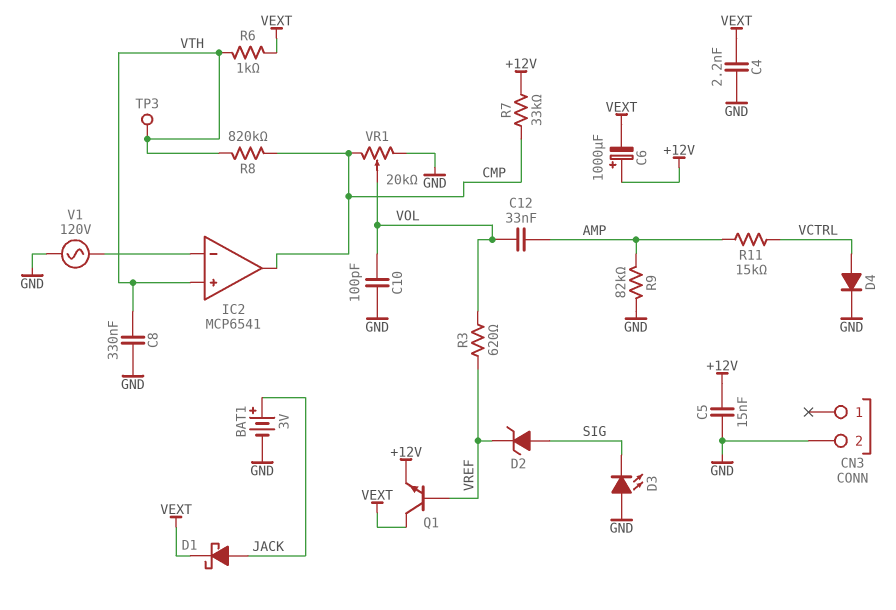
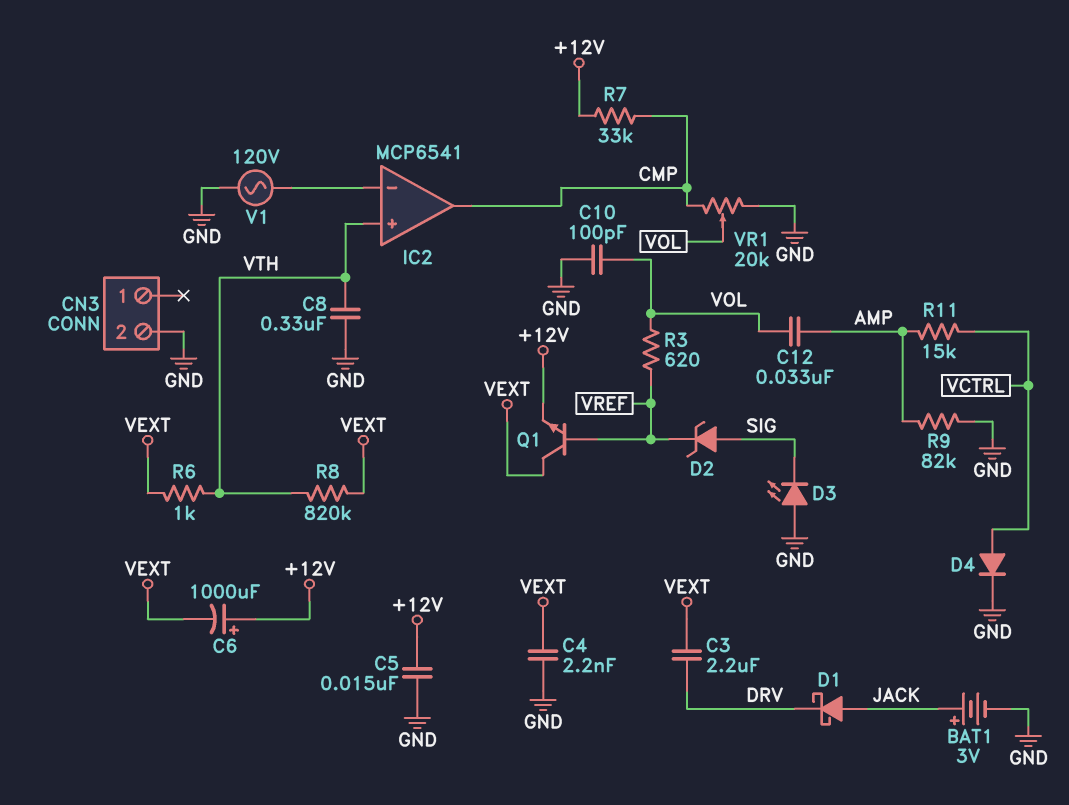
C3: none -> 2.2uF (DRV, VEXT)
D1: schottky (A JACK, K VEXT) -> schottky (A JACK, K DRV)
R8: 820k (CMP, VTH) -> 820k (VEXT, VTH)
TP3: test point (VTH) -> none

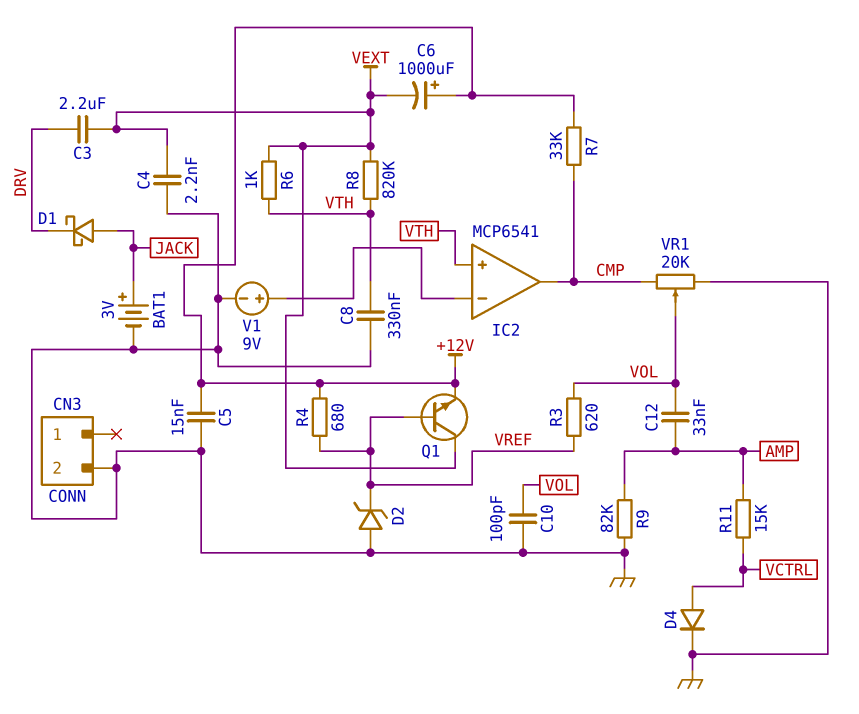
D2: zener (A SIG, K VREF) -> zener (A GND, K VREF)
D3: LED (A GND, K SIG) -> none
R4: none -> 680 (+12V, VREF)
V1: AC 120V (GND, IC2/in-) -> 9V (plus IC2/in-, minus GND)

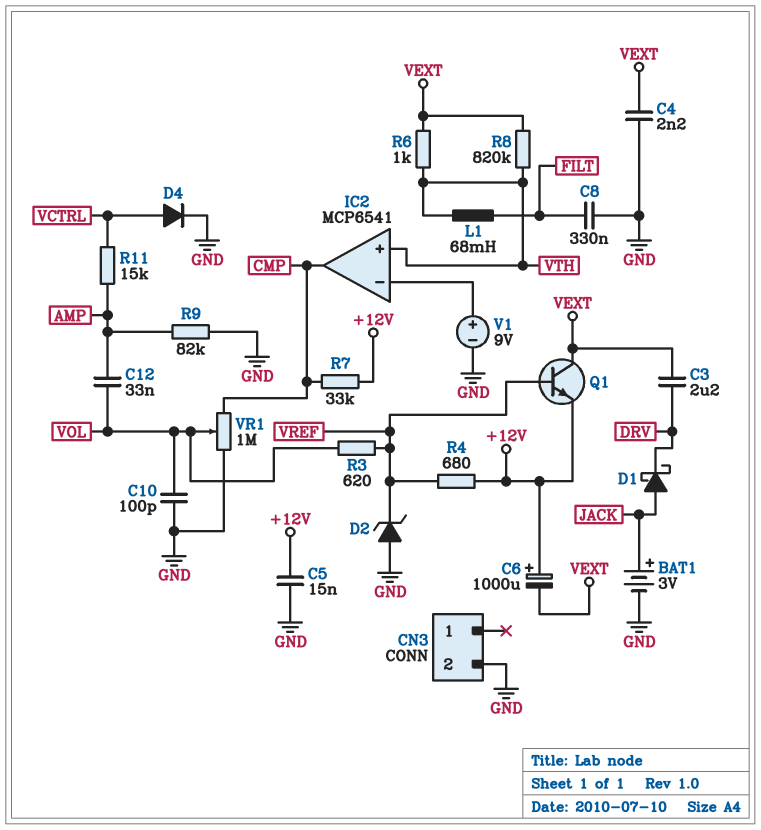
C8: 330nF (GND, VTH) -> 330nF (FILT, GND)
L1: none -> 68mH (FILT, VTH)
VR1: 20k (CMP, GND, wiper VOL) -> 1M (CMP, GND, wiper VOL)

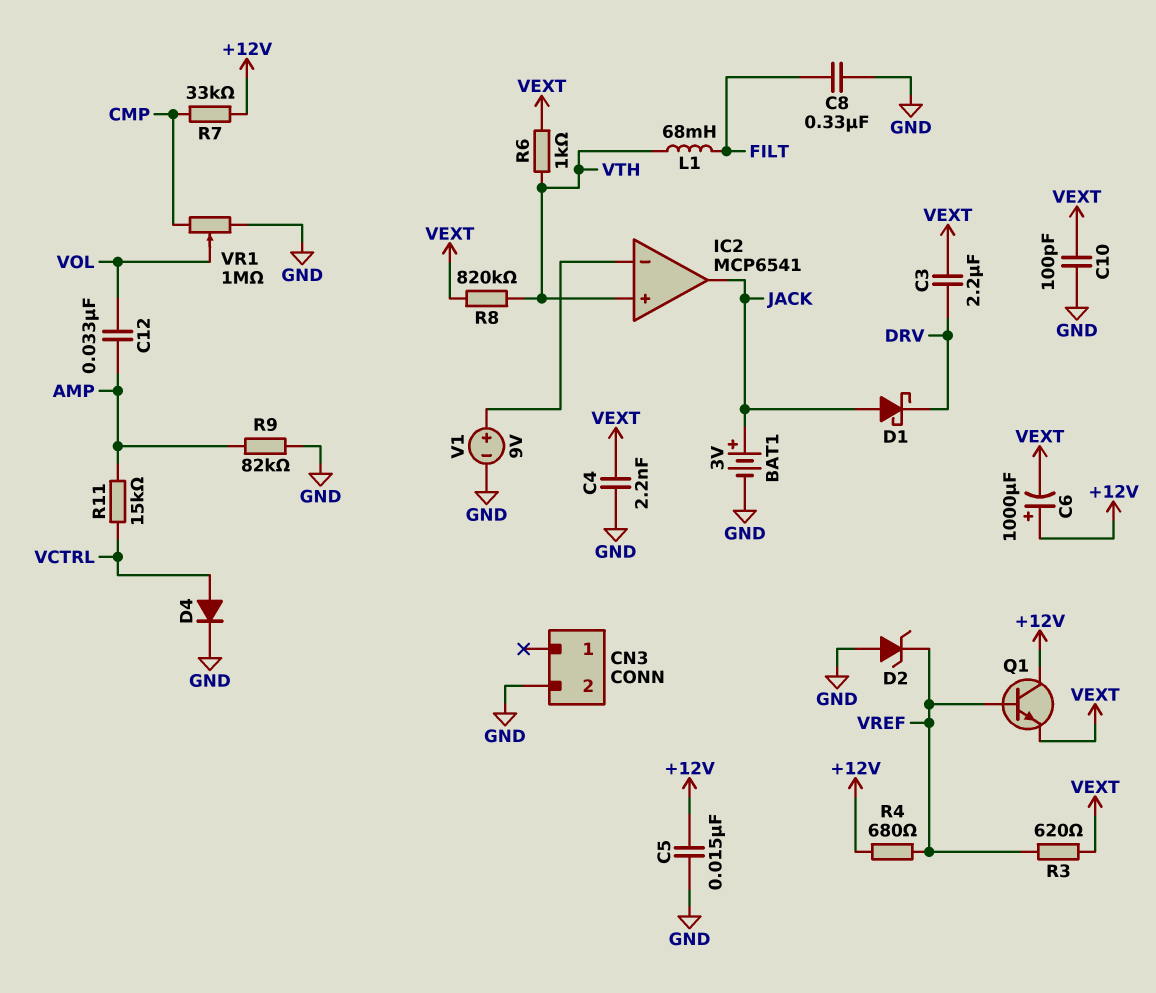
C10: 100pF (GND, VOL) -> 100pF (GND, VEXT)
IC2 pin out: CMP -> JACK
Q1: NPN (B VREF, C VEXT, E +12V) -> NPN (B VREF, C +12V, E VEXT)
R3: 620 (VOL, VREF) -> 620 (VEXT, VREF)

